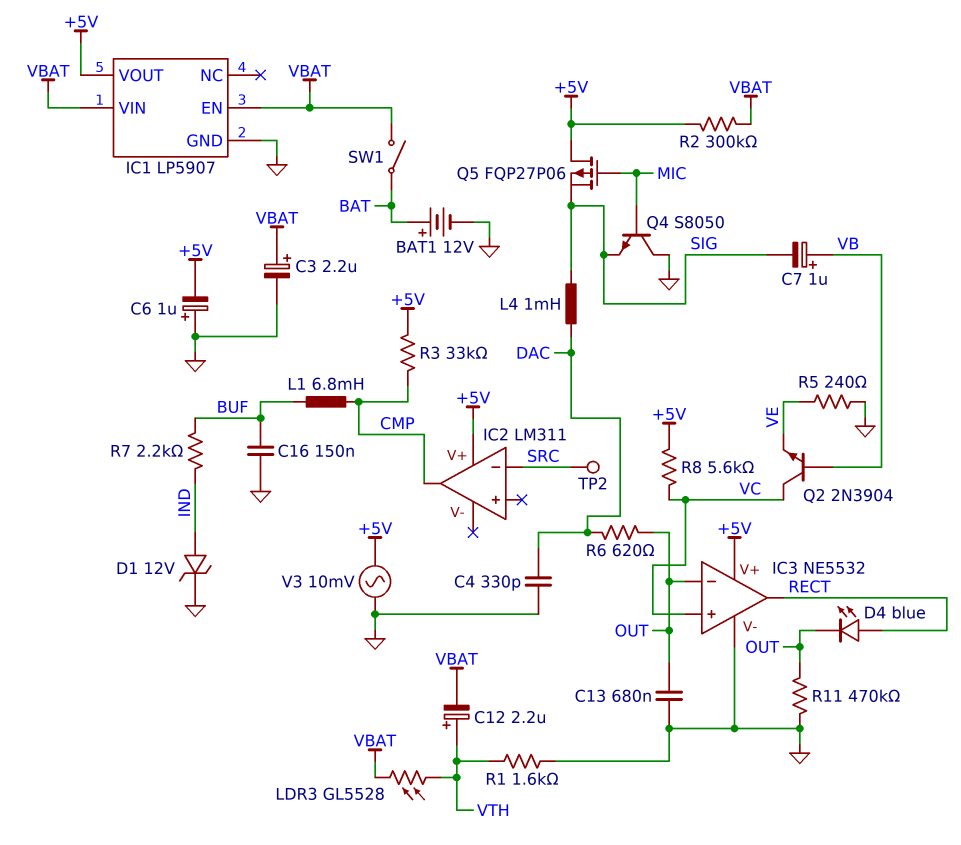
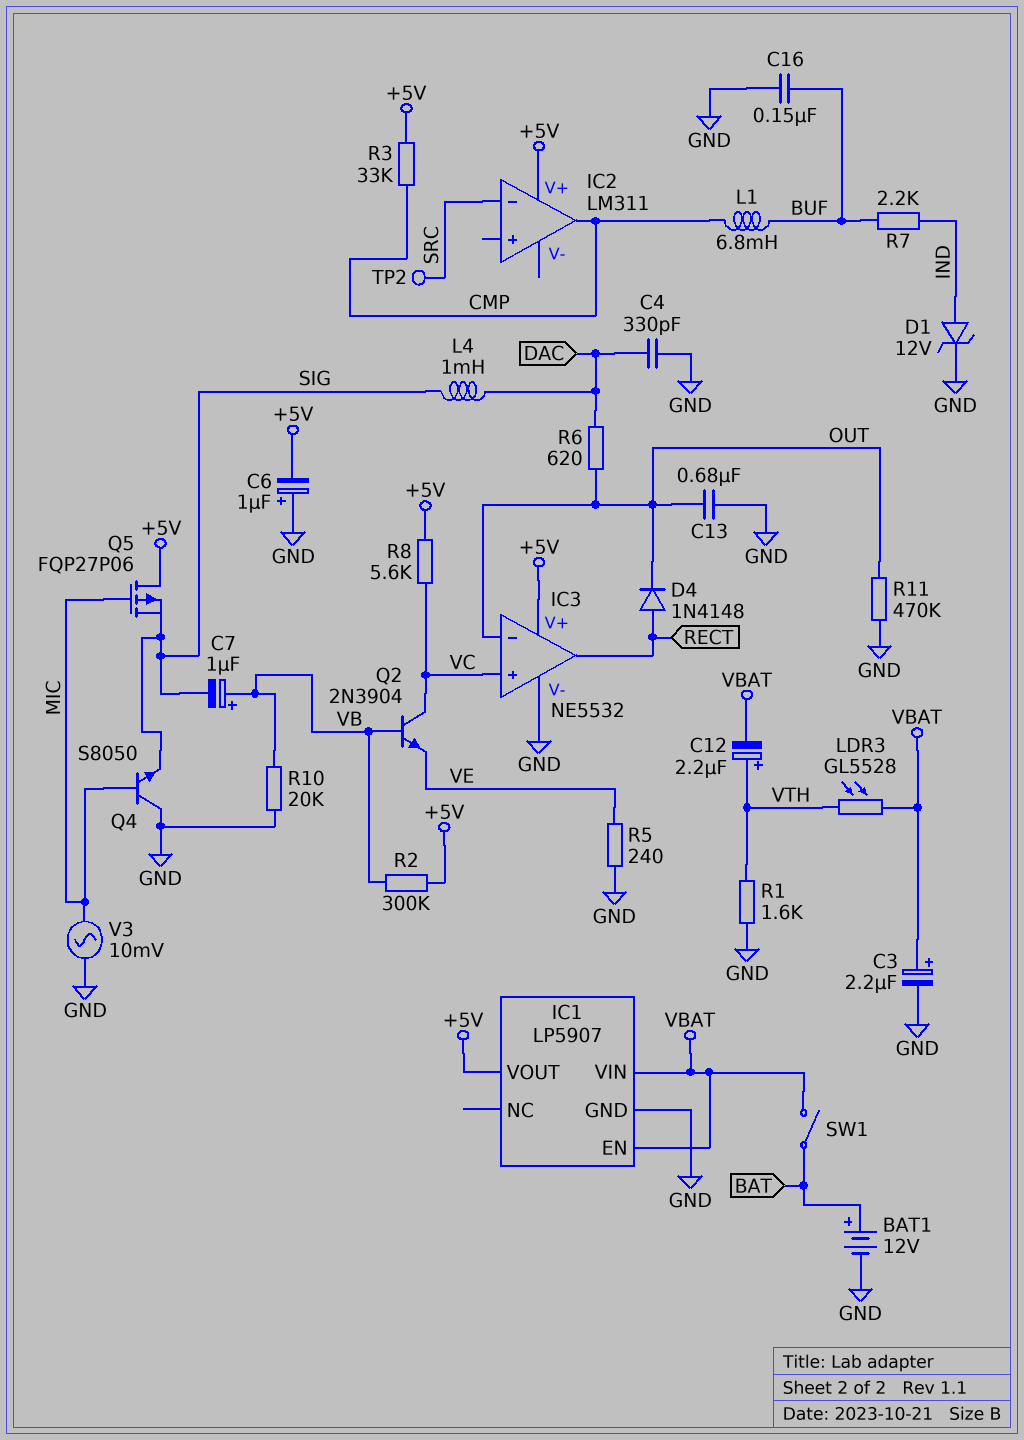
D4: LED blue (A RECT, K OUT) -> diode 1N4148 (A RECT, K OUT)
R2: 300k (+5V, VBAT) -> 300k (+5V, VB)
R10: none -> 20k (GND, VB)
V3: AC 10mV (+5V, GND) -> AC 10mV (GND, MIC)

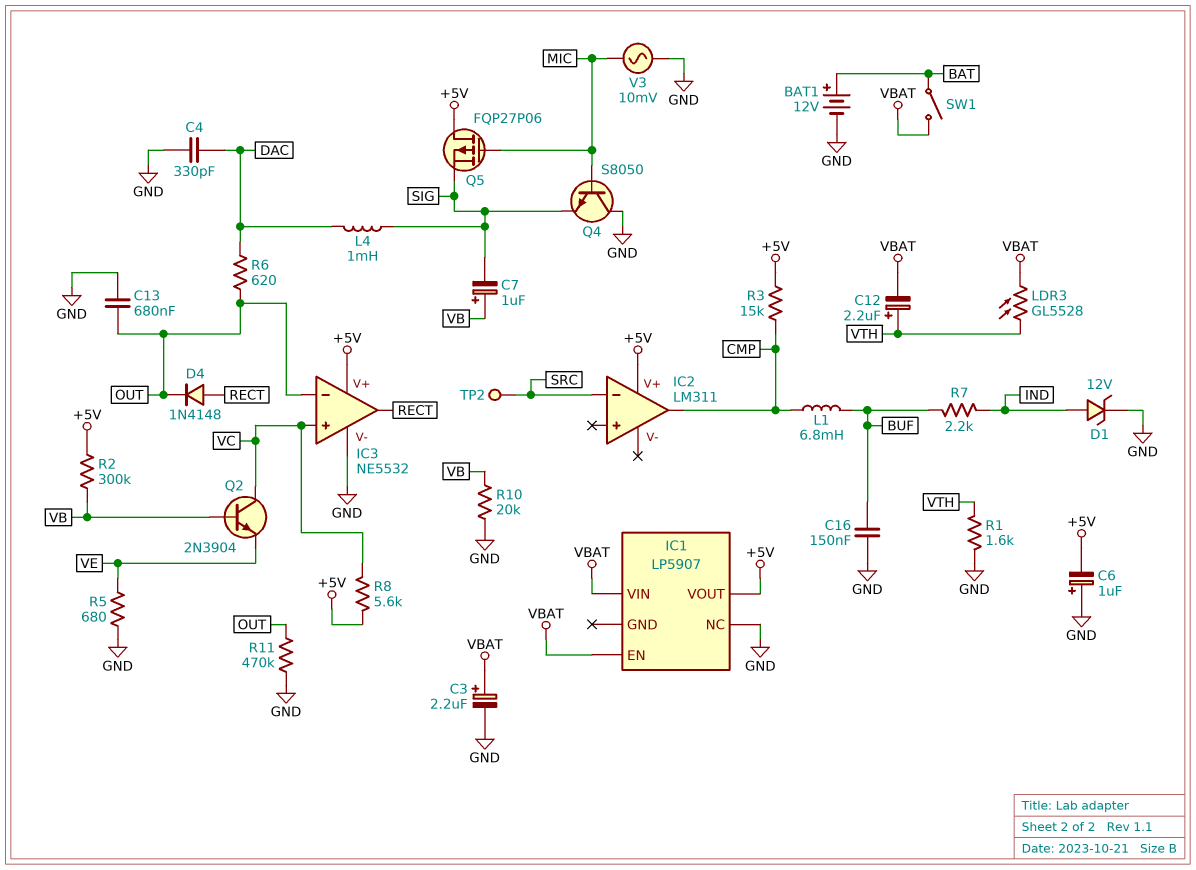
IC1 pin GND: GND -> none
IC1 pin NC: none -> GND
R3: 33k (+5V, CMP) -> 15k (+5V, CMP)
R5: 240 (GND, VE) -> 680 (GND, VE)

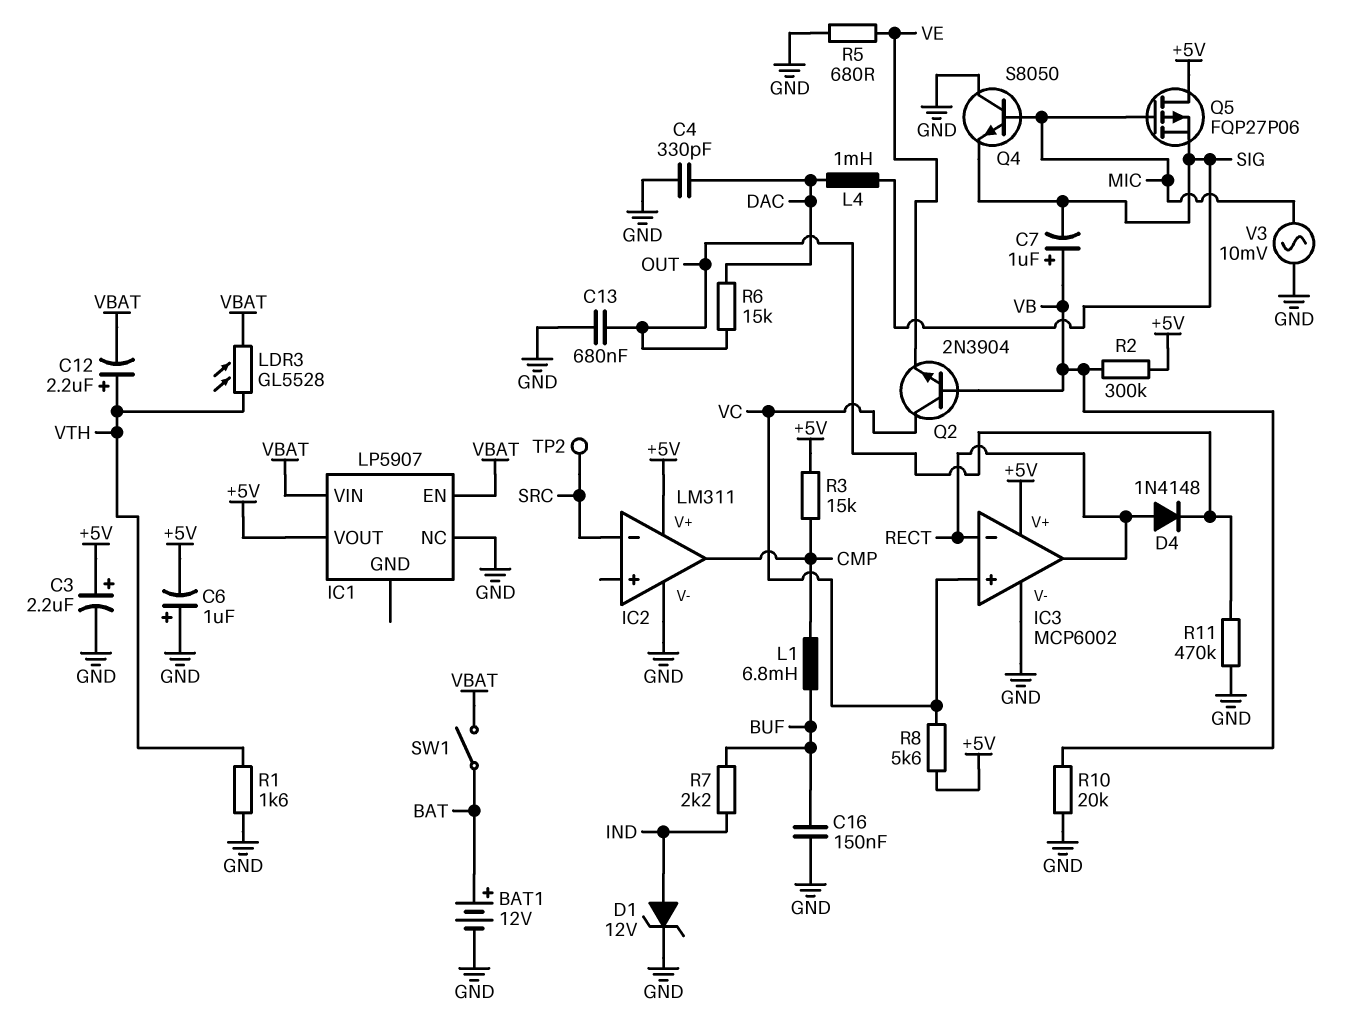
C3: 2.2uF (plus VBAT, minus GND) -> 2.2uF (plus +5V, minus GND)
IC2 pin V-: none -> GND
IC3: NE5532 -> MCP6002
IC3 pin in-: OUT -> RECT
R6: 620 (DAC, OUT) -> 15k (DAC, OUT)

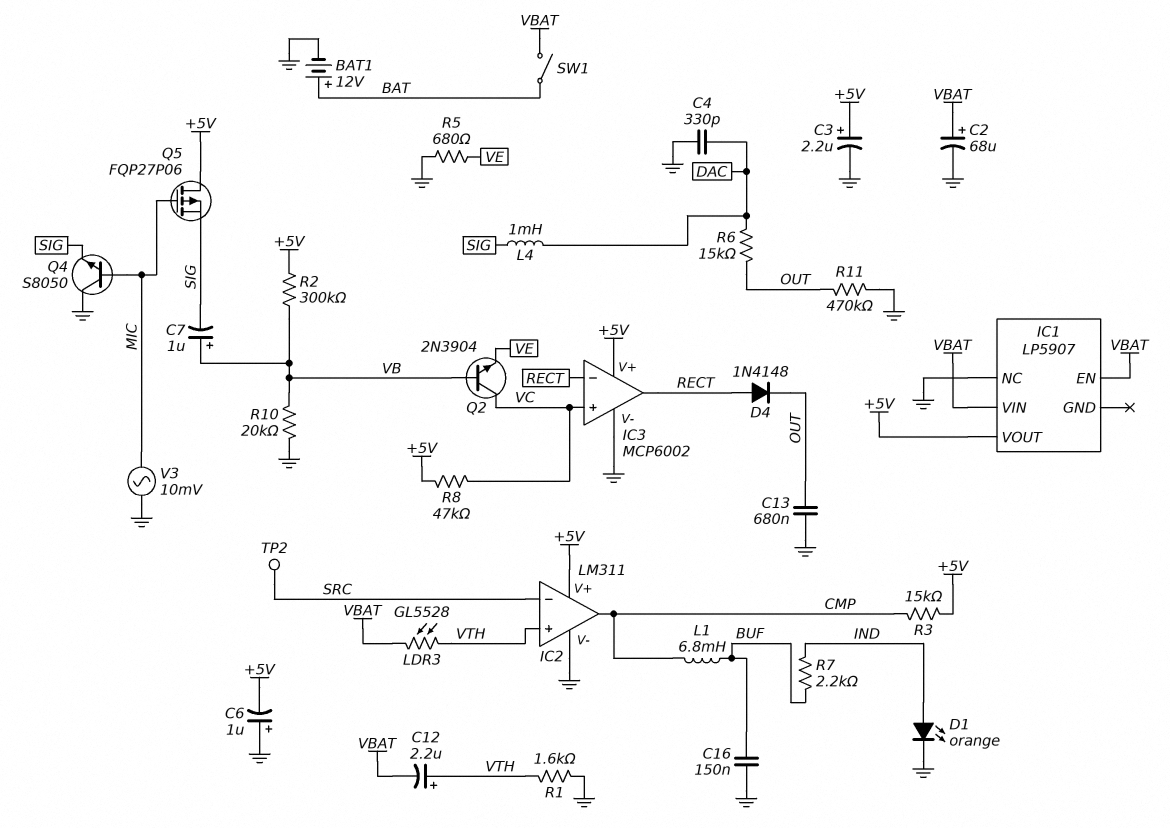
C2: none -> 68uF (plus VBAT, minus GND)
D1: zener 12V (A IND, K GND) -> LED orange (A IND, K GND)
IC2 pin in+: none -> VTH
R8: 5.6k (+5V, VC) -> 47k (+5V, VC)

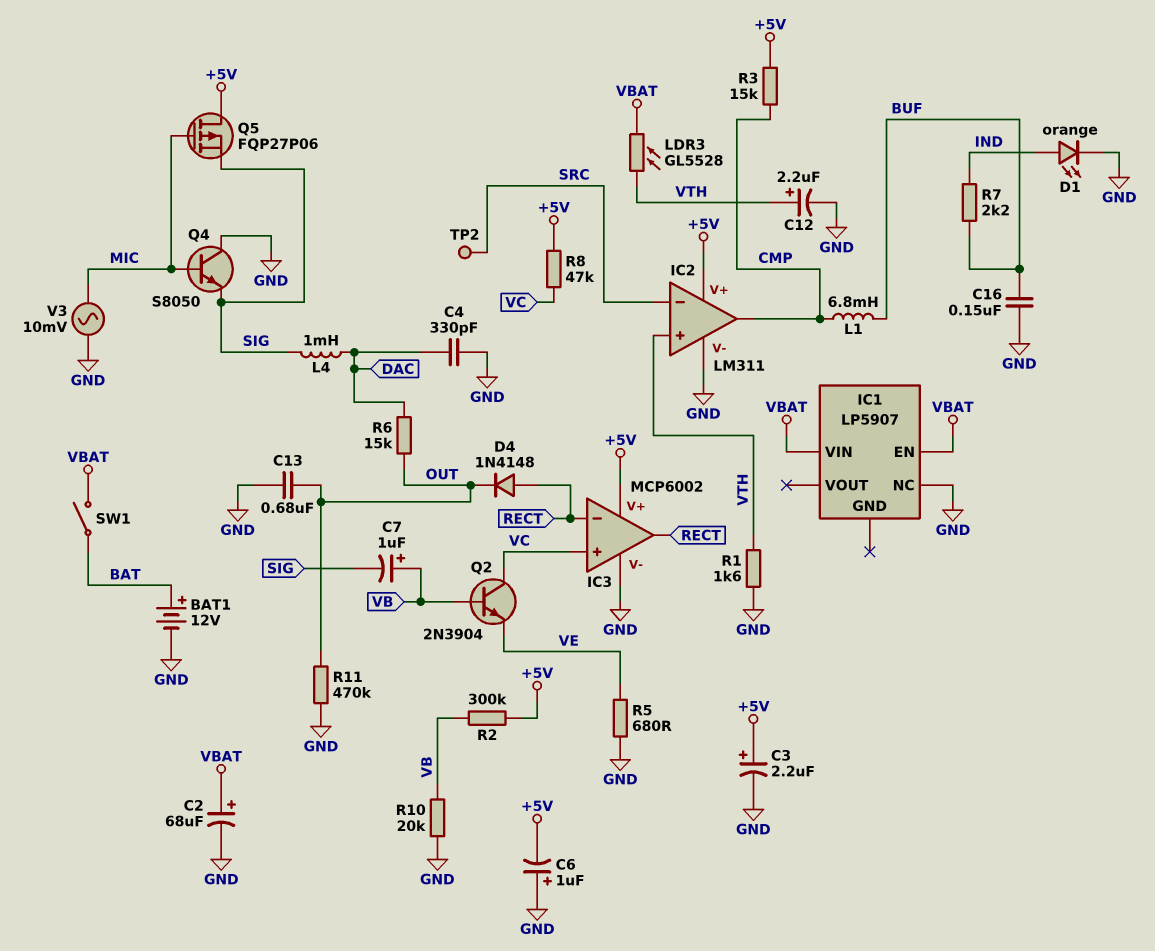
C12: 2.2uF (plus VTH, minus VBAT) -> 2.2uF (plus VTH, minus GND)
IC1 pin VOUT: +5V -> none

